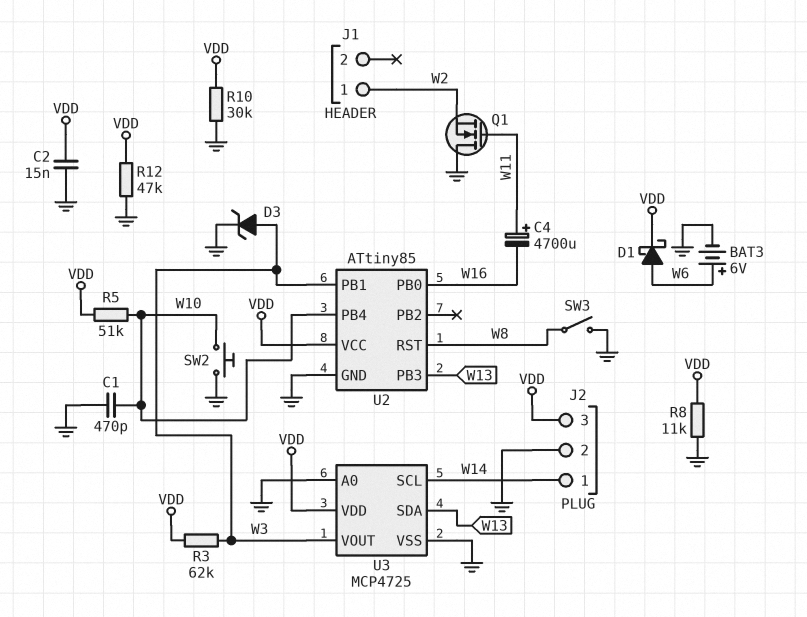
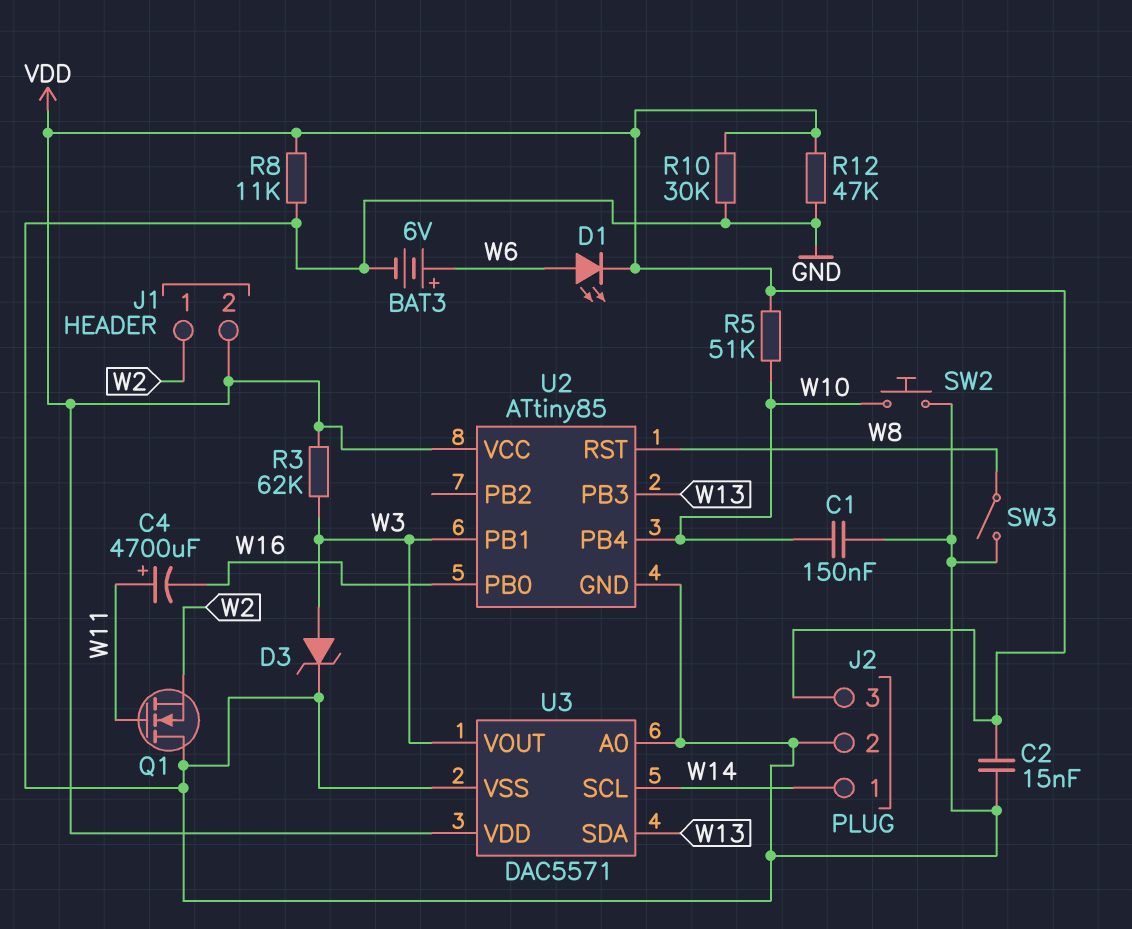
C1: 470pF (GND, W10) -> 150nF (GND, W10)
D1: schottky (A W6, K VDD) -> LED (A W6, K VDD)
J1 pin 2: none -> VDD
U3: MCP4725 -> DAC5571

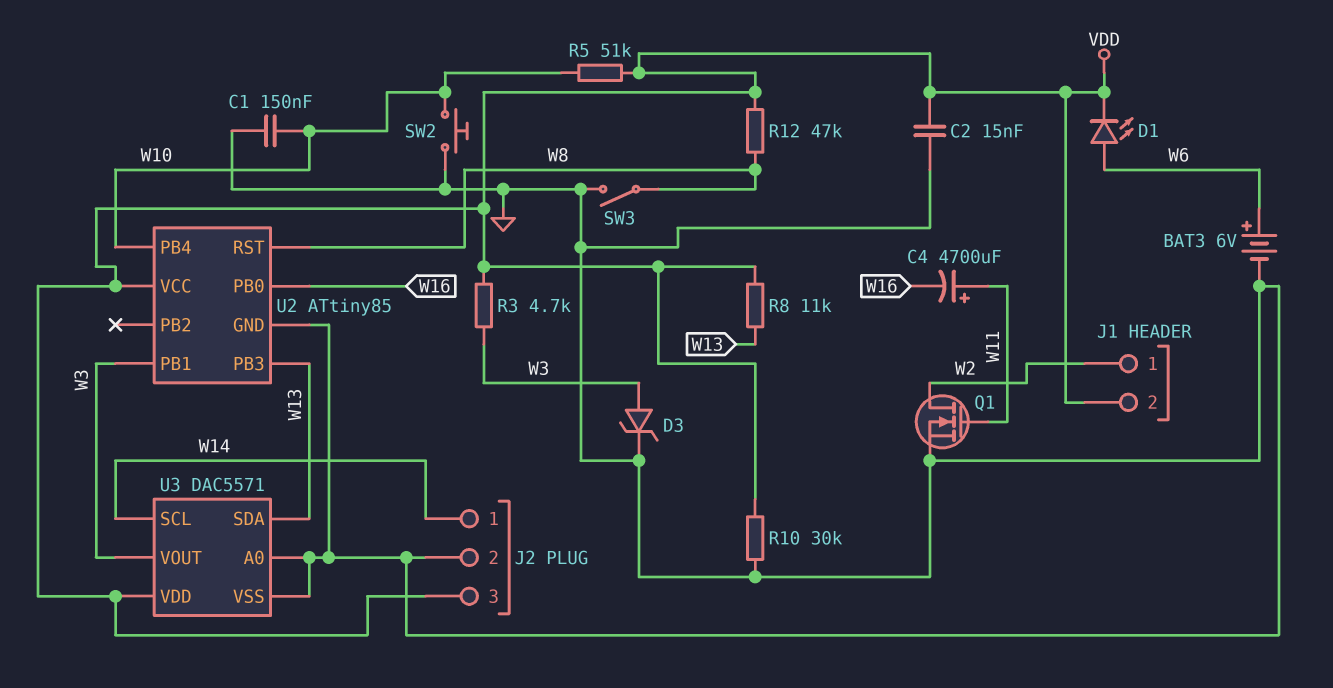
Q1: NMOS (G W11, D GND, S W2) -> NMOS (G W11, D W2, S GND)
R3: 62k (VDD, W3) -> 4.7k (VDD, W3)
R8: 11k (GND, VDD) -> 11k (VDD, W13)
R12: 47k (GND, VDD) -> 47k (VDD, W8)

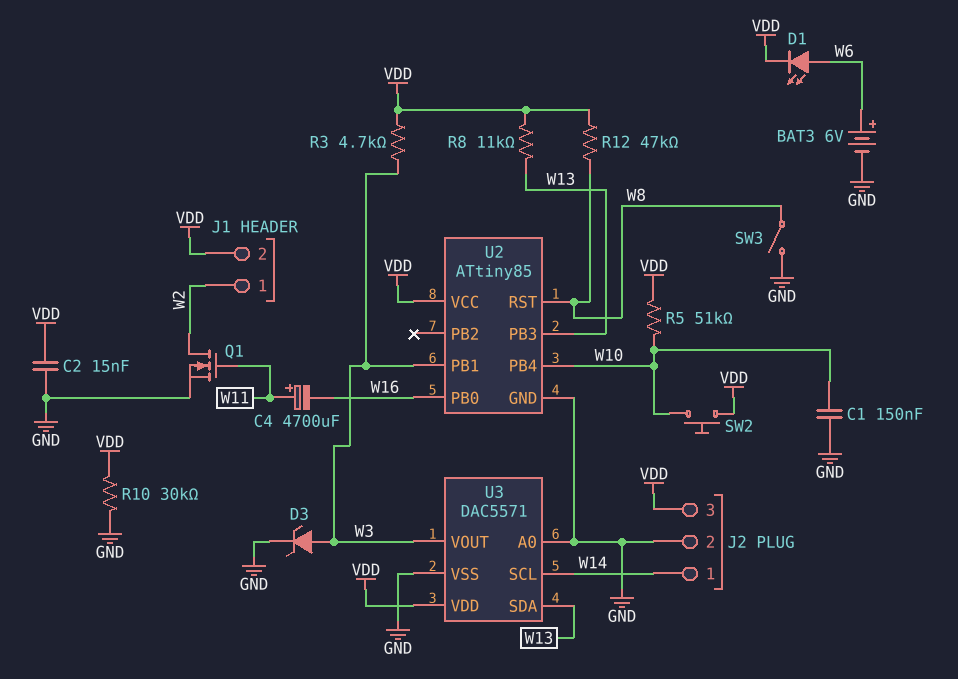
SW2: button (GND, W10) -> button (VDD, W10)

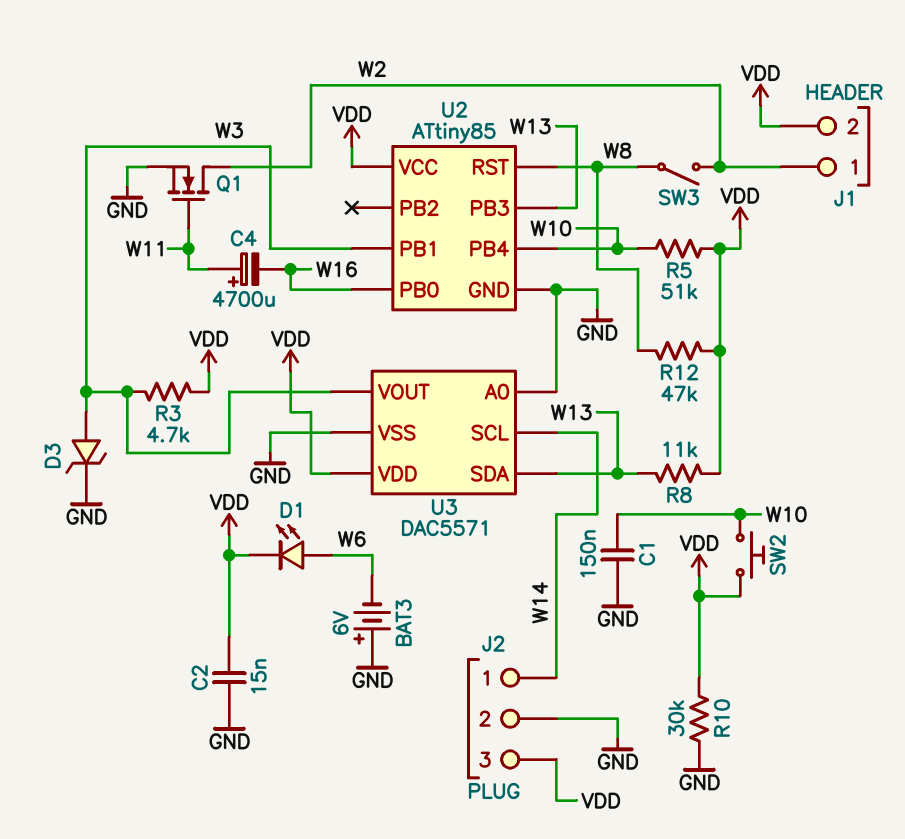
BAT3: 6V (plus W6, minus GND) -> 6V (plus GND, minus W6)
SW3: switch (GND, W8) -> switch (W2, W8)

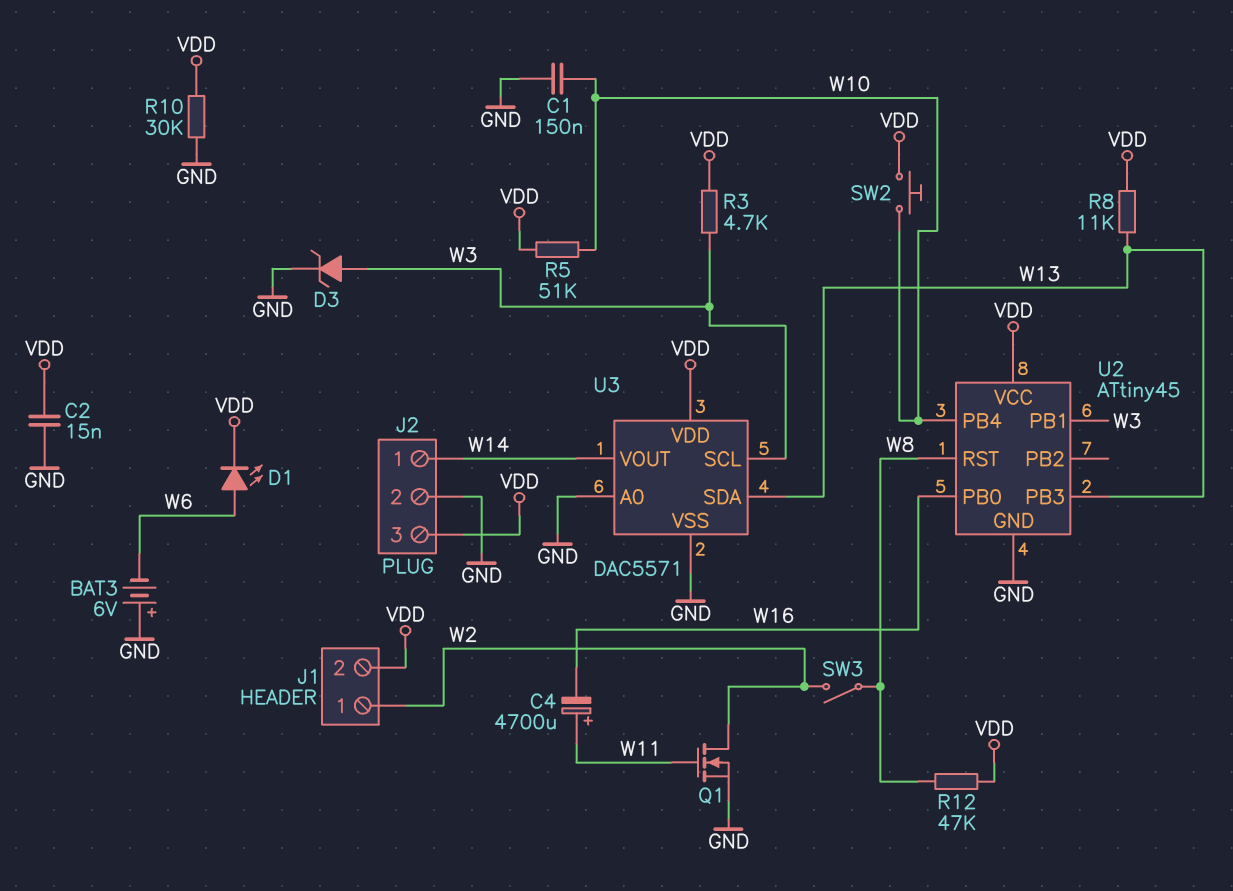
U2: ATtiny85 -> ATtiny45
U3 pin SCL: W14 -> W3
U3 pin VOUT: W3 -> W14

